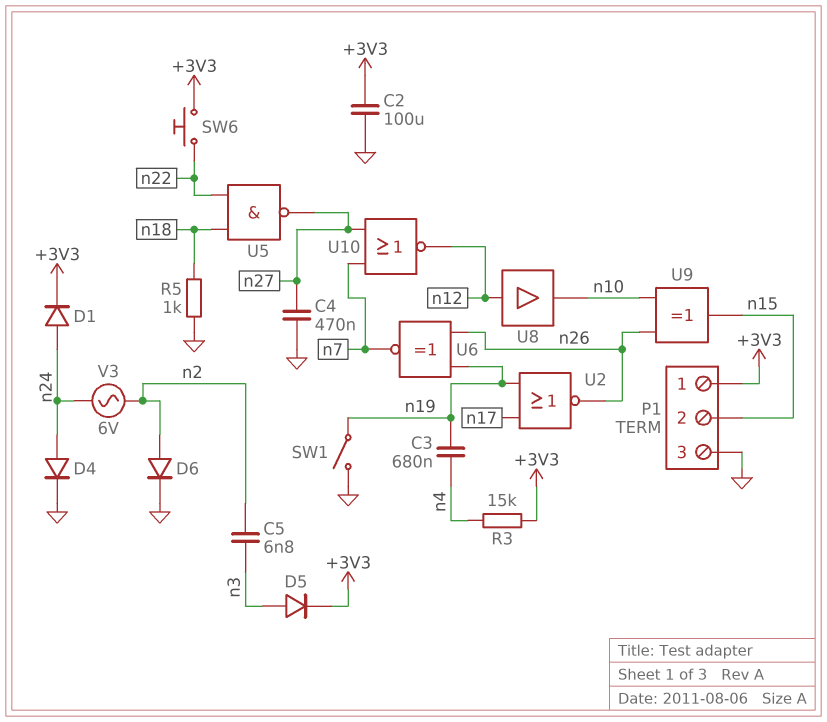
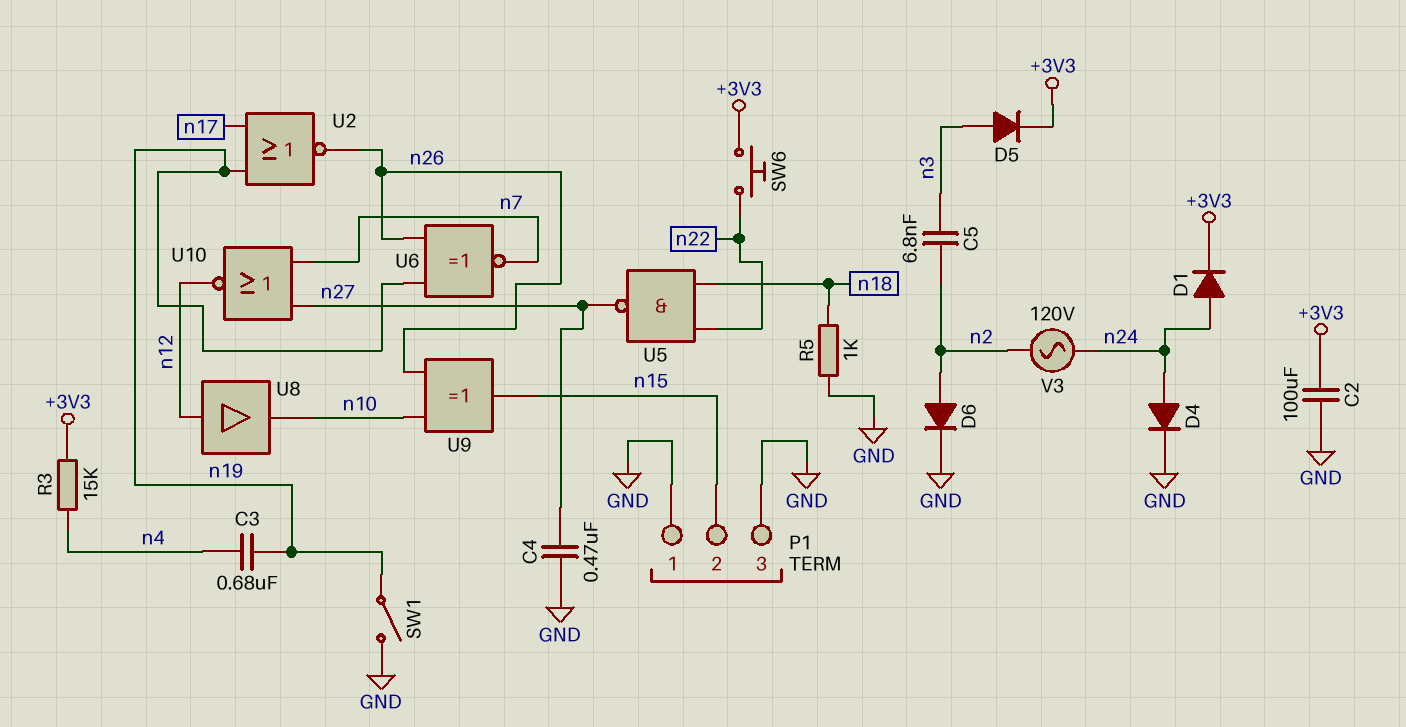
P1 pin 1: +3V3 -> GND
V3: AC 6V (n2, n24) -> AC 120V (n2, n24)

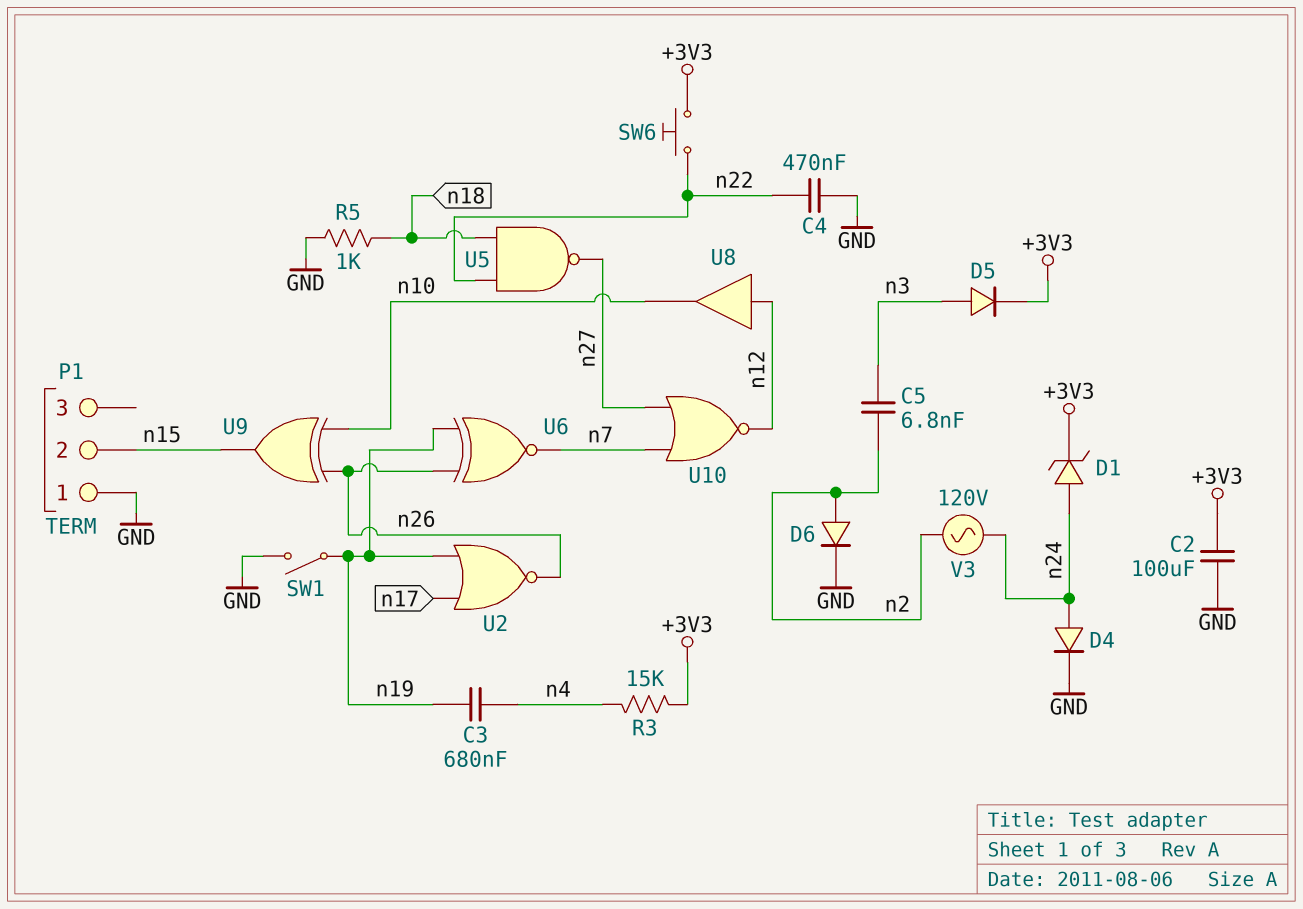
C4: 470nF (GND, n27) -> 470nF (GND, n22)
D1: diode (A n24, K +3V3) -> zener (A n24, K +3V3)
P1 pin 3: GND -> none

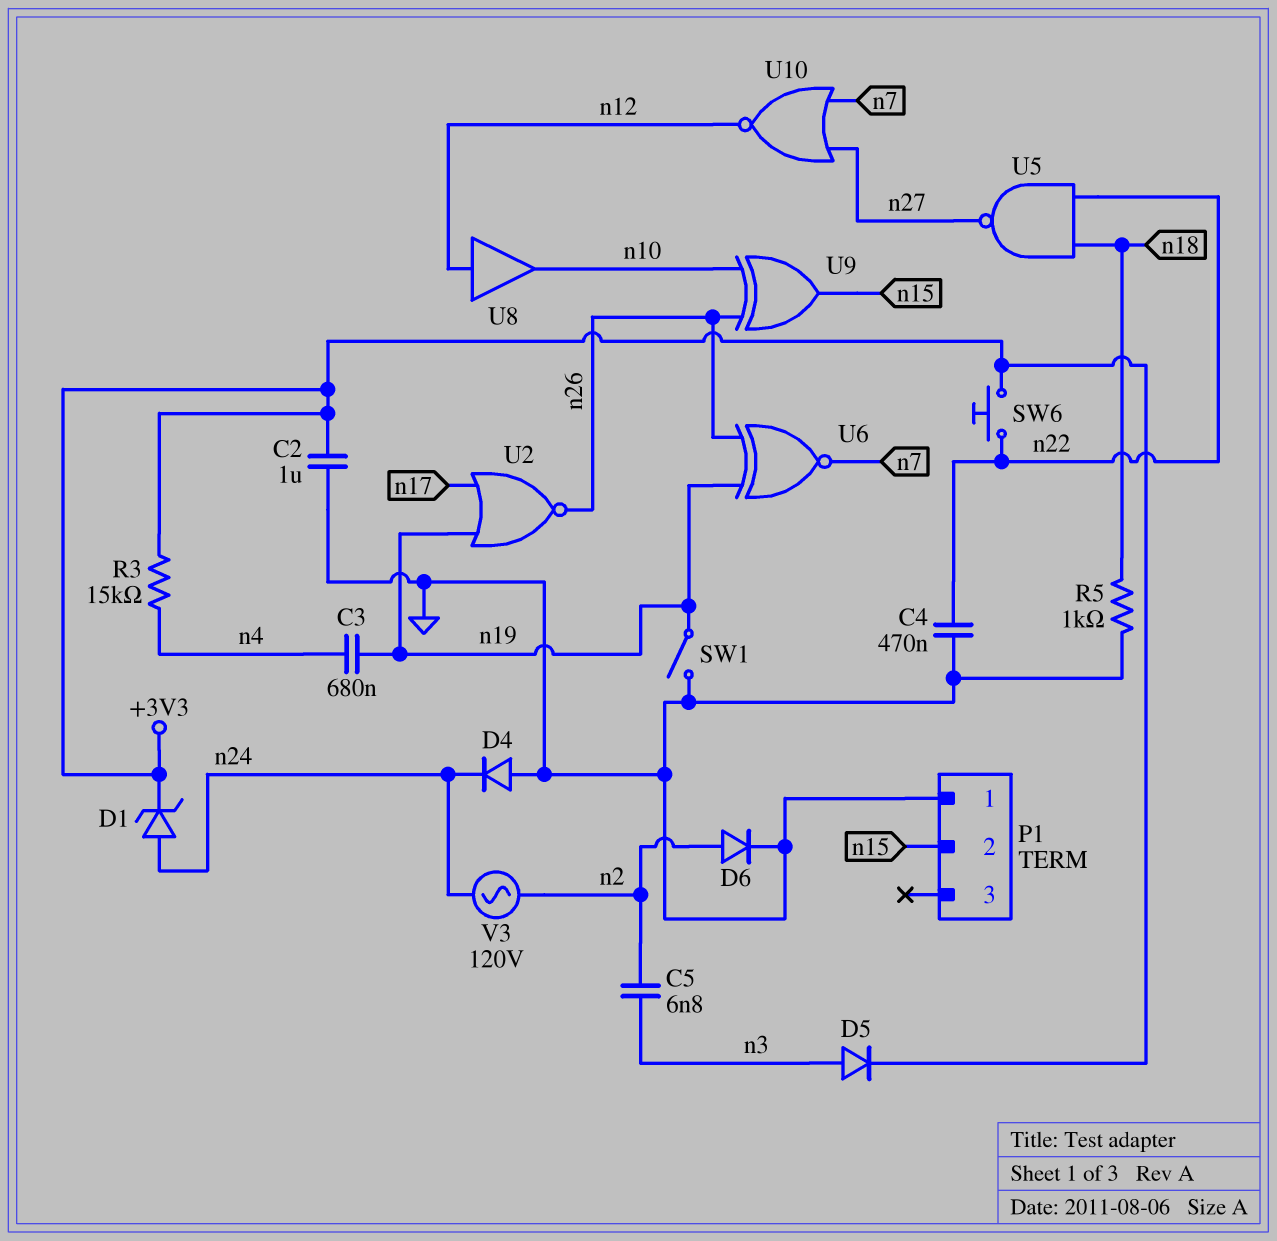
C2: 100uF (+3V3, GND) -> 1uF (+3V3, GND)
D4: diode (A n24, K GND) -> diode (A GND, K n24)

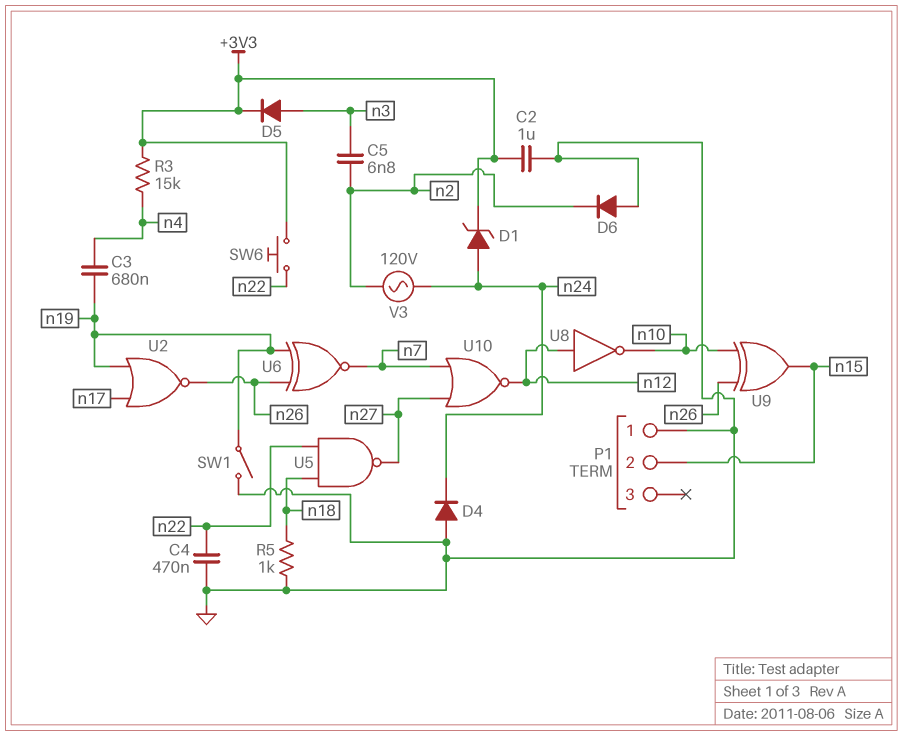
D6: diode (A n2, K GND) -> diode (A GND, K n2)
U8: buffer (in n12, out n10) -> NOT (in n12, out n10)

